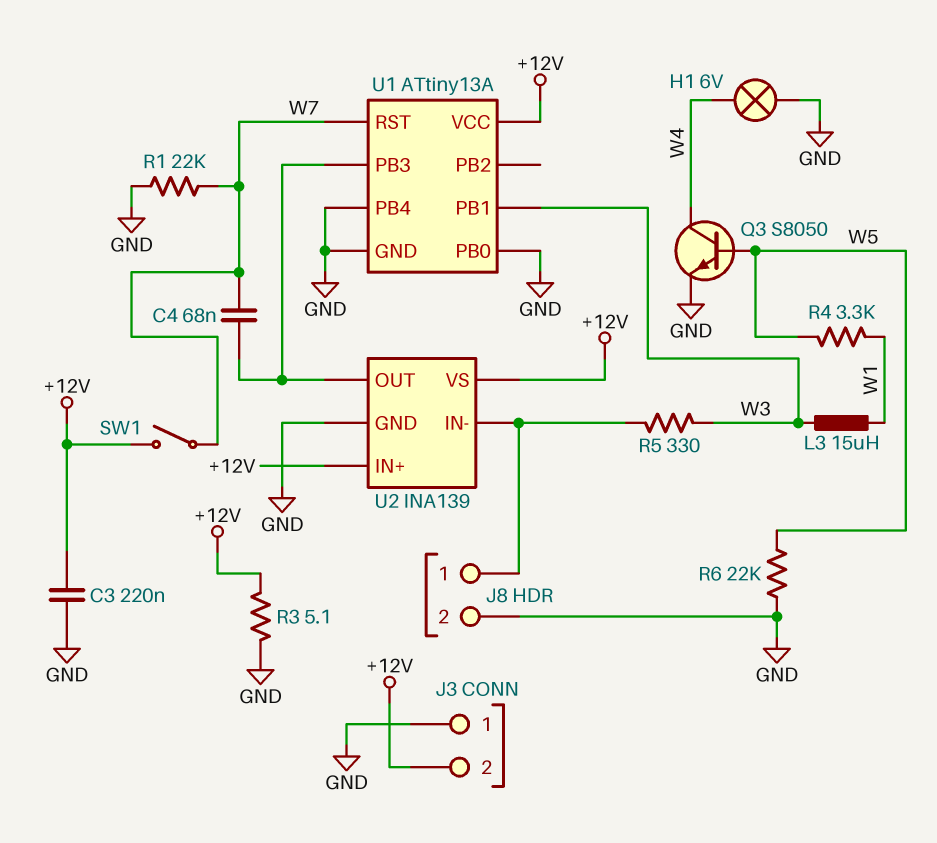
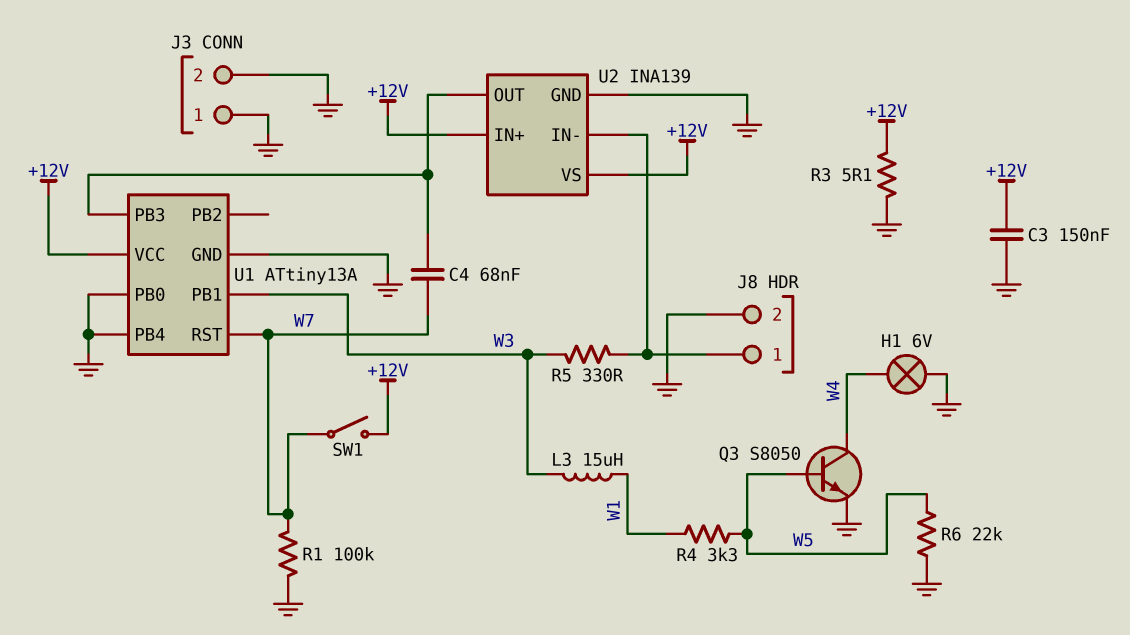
C3: 220nF (+12V, GND) -> 150nF (+12V, GND)
J3 pin 2: +12V -> GND
R1: 22k (GND, W7) -> 100k (GND, W7)

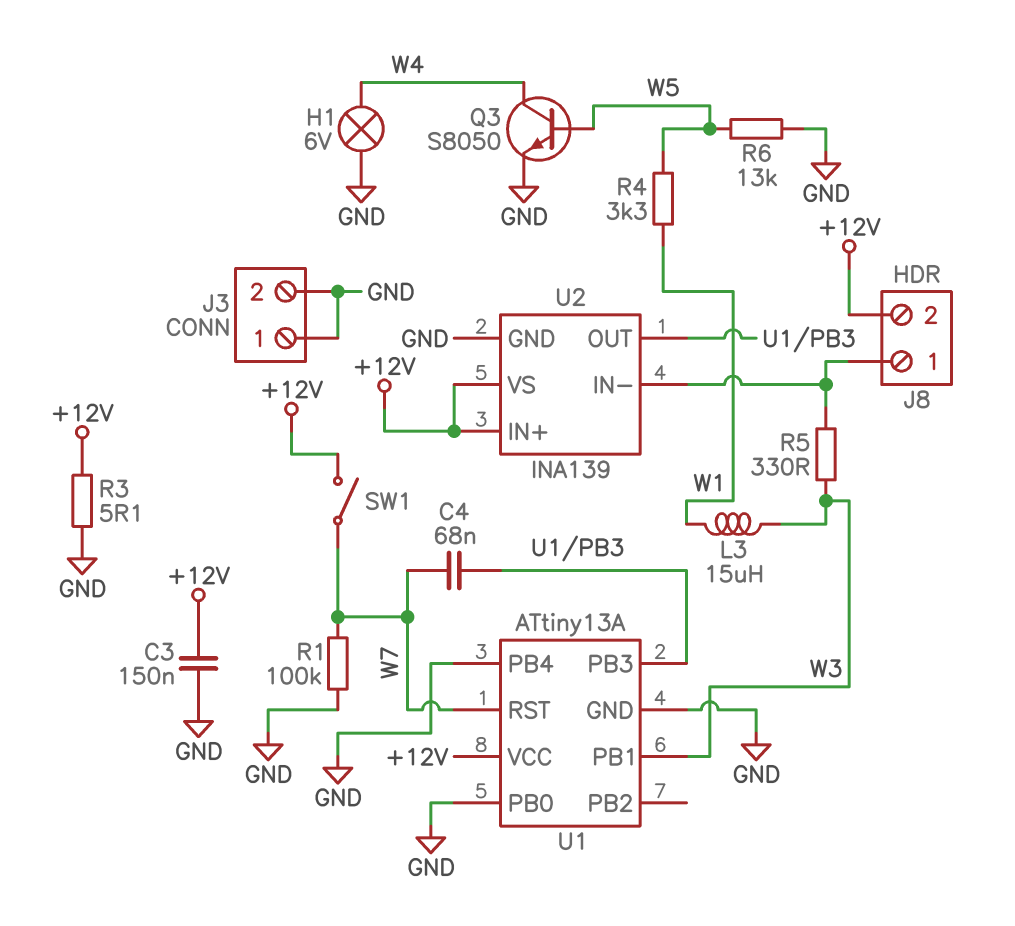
J8 pin 2: GND -> +12V
R6: 22k (GND, W5) -> 13k (GND, W5)

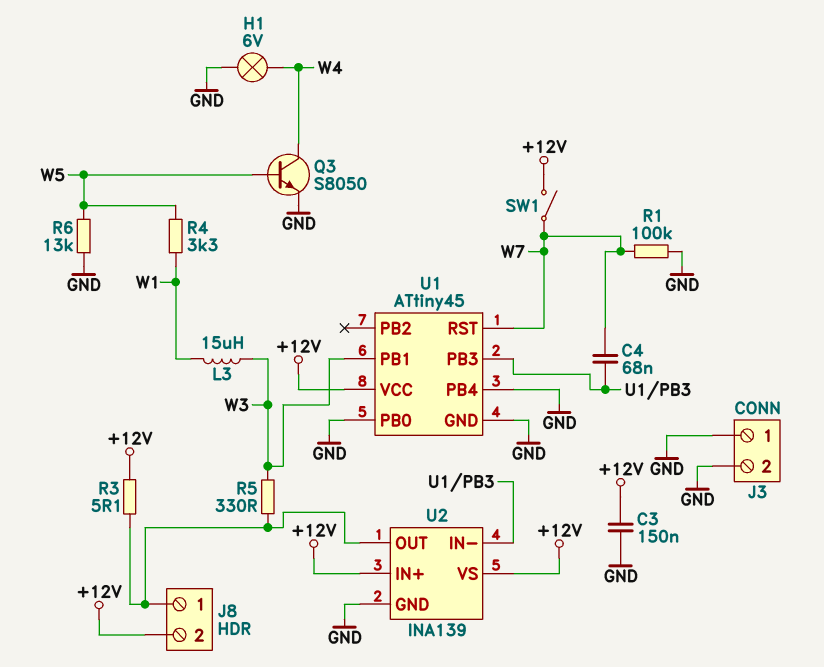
R3: 5.1 (+12V, GND) -> 5.1 (+12V, J8/1)
U1: ATtiny13A -> ATtiny45
U2 pin IN-: J8/1 -> U1/PB3
U2 pin OUT: U1/PB3 -> J8/1

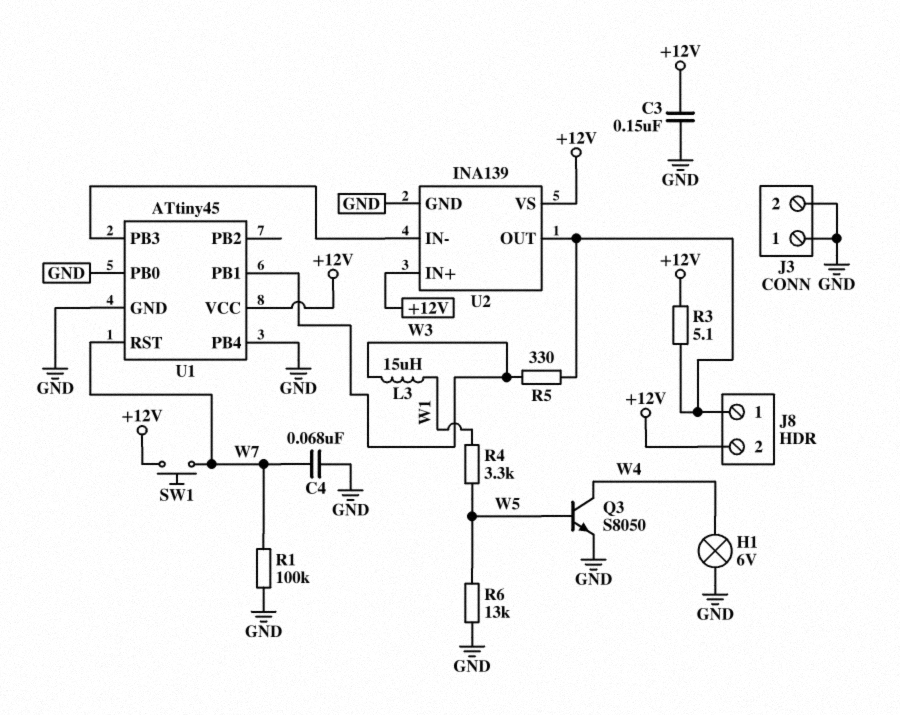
C4: 68nF (U1/PB3, W7) -> 68nF (GND, W7)
SW1: switch (+12V, W7) -> button (+12V, W7)

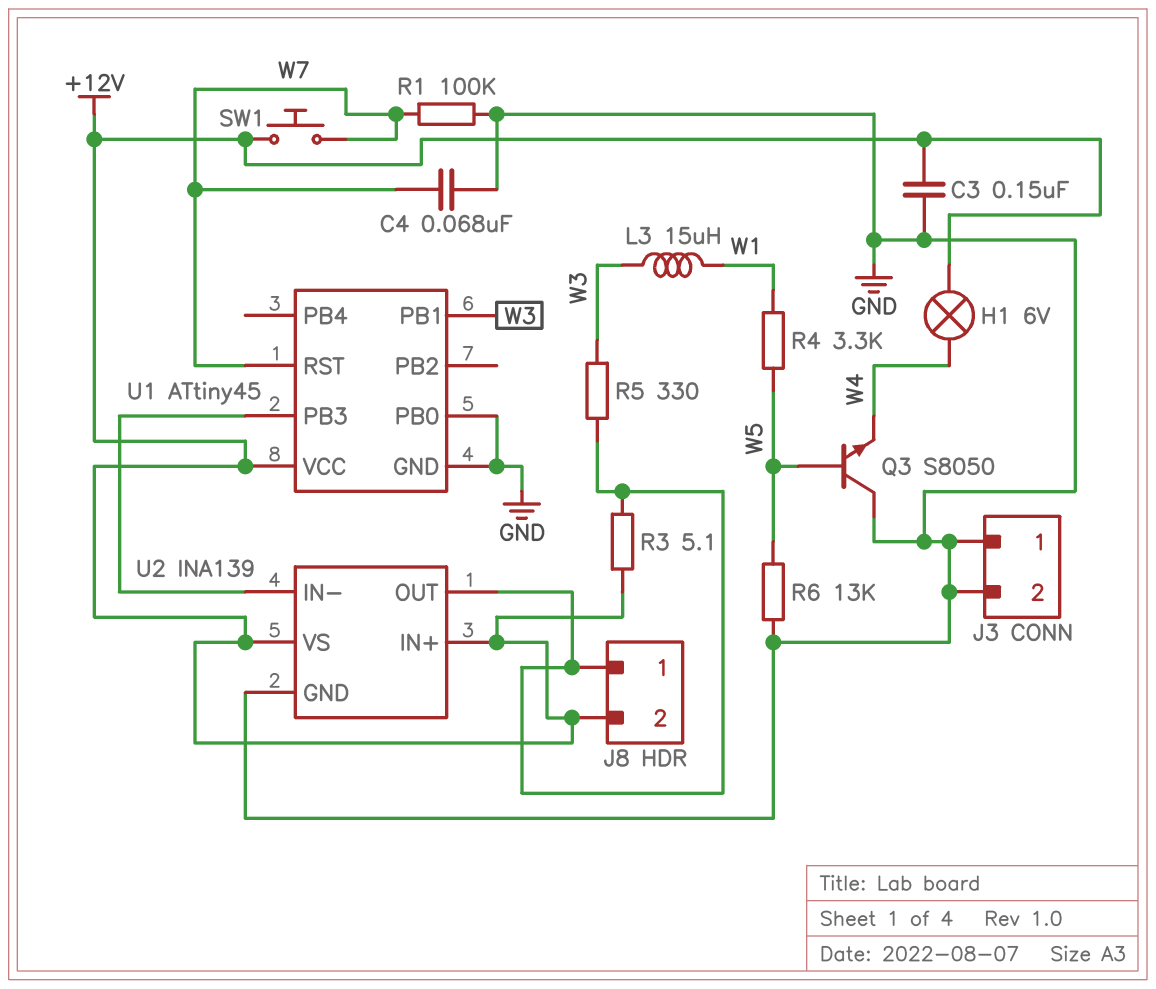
H1: lamp 6V (GND, W4) -> lamp 6V (+12V, W4)
Q3: NPN S8050 (B W5, C W4, E GND) -> NPN S8050 (B W5, C GND, E W4)
U1 pin PB4: GND -> none

